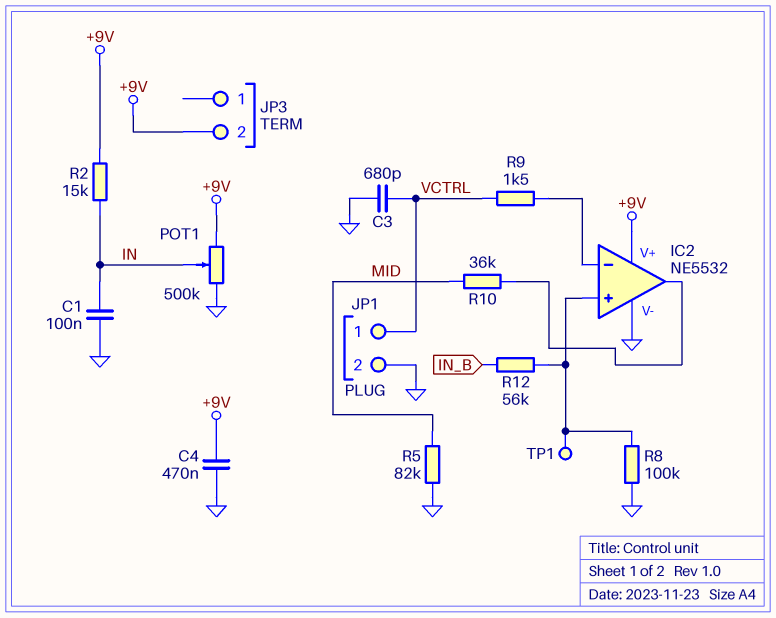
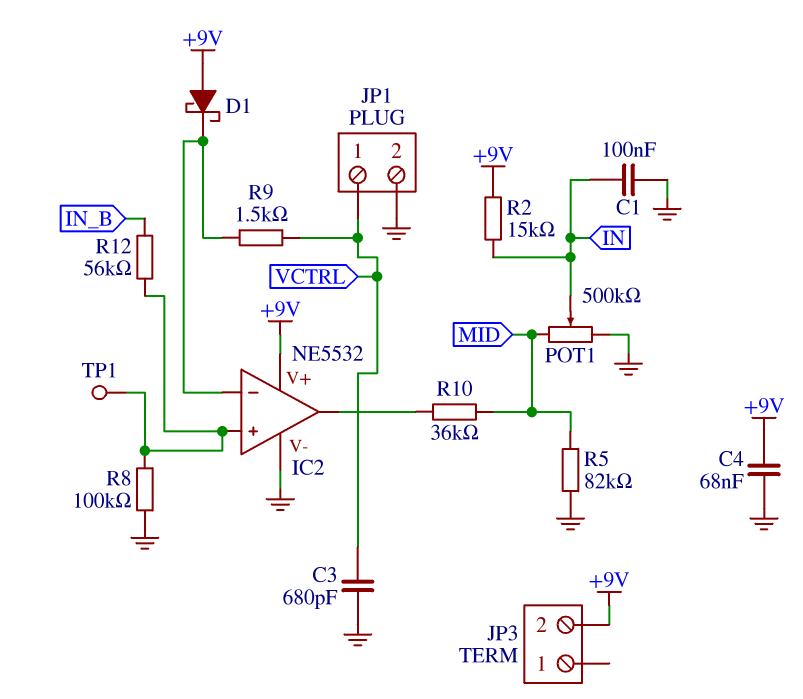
C4: 470nF (+9V, GND) -> 68nF (+9V, GND)
D1: none -> schottky (A +9V, K IC2/in-)
POT1: 500k (+9V, GND, wiper IN) -> 500k (GND, MID, wiper IN)

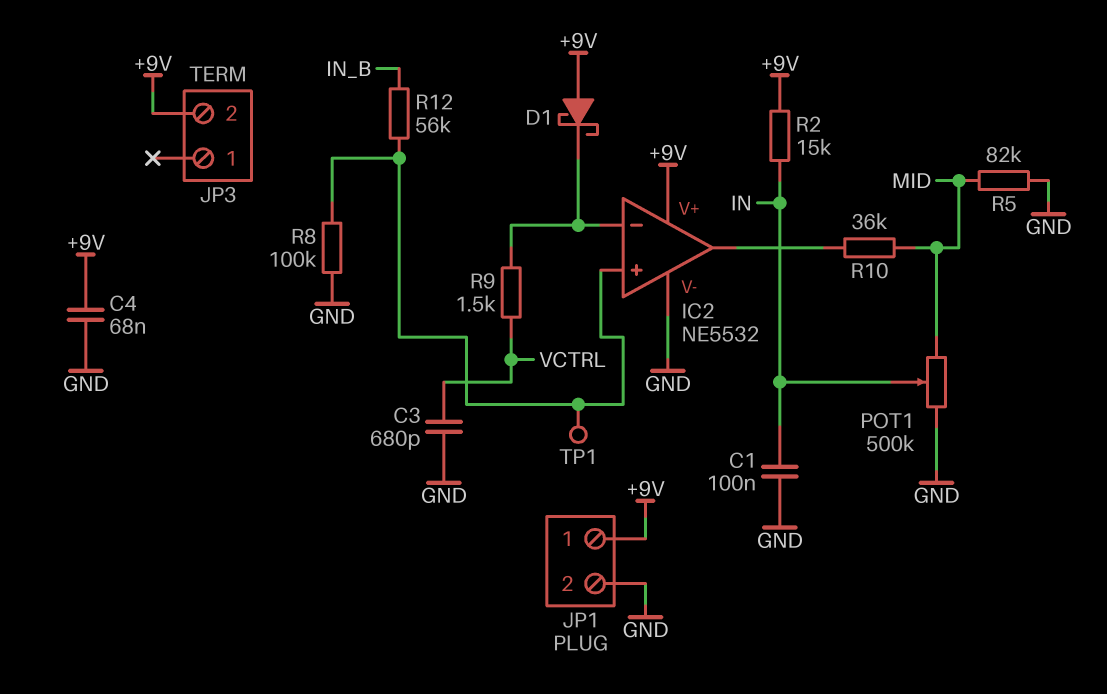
JP1 pin 1: VCTRL -> +9V

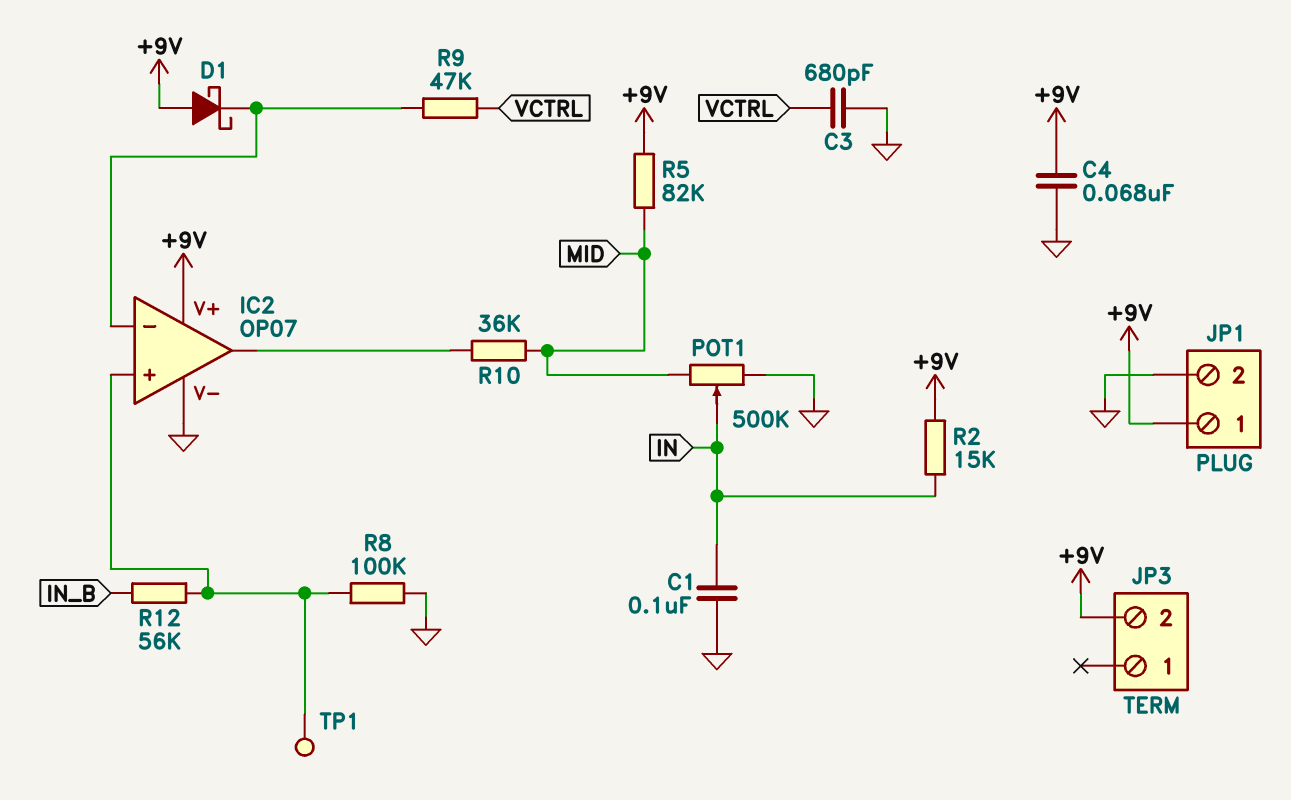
IC2: NE5532 -> OP07
R5: 82k (GND, MID) -> 82k (+9V, MID)
R9: 1.5k (IC2/in-, VCTRL) -> 47k (IC2/in-, VCTRL)

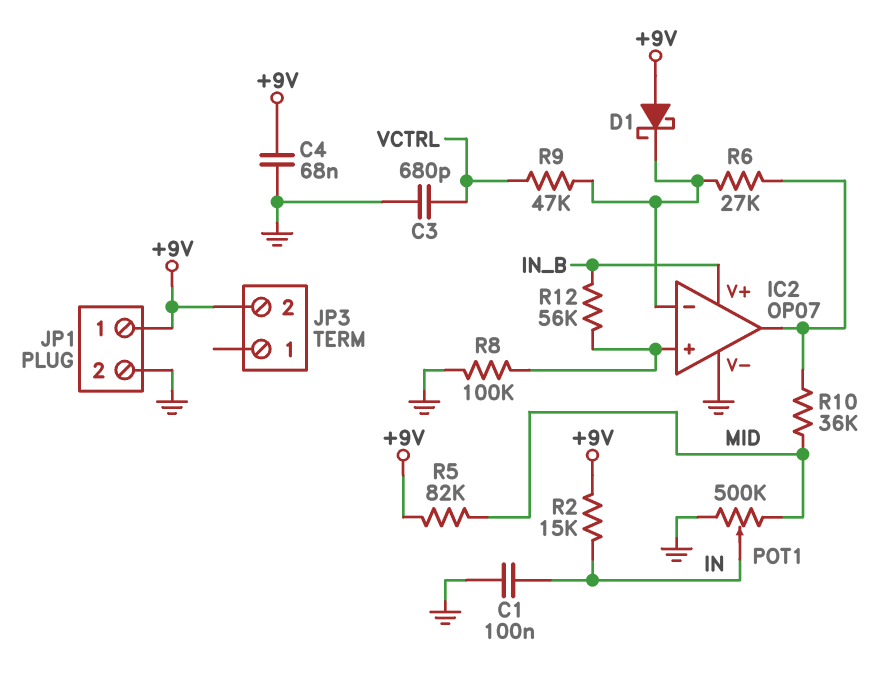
IC2 pin V+: +9V -> IN_B
R6: none -> 27k (IC2/in-, IC2/out)
TP1: test point (IC2/in+) -> none

